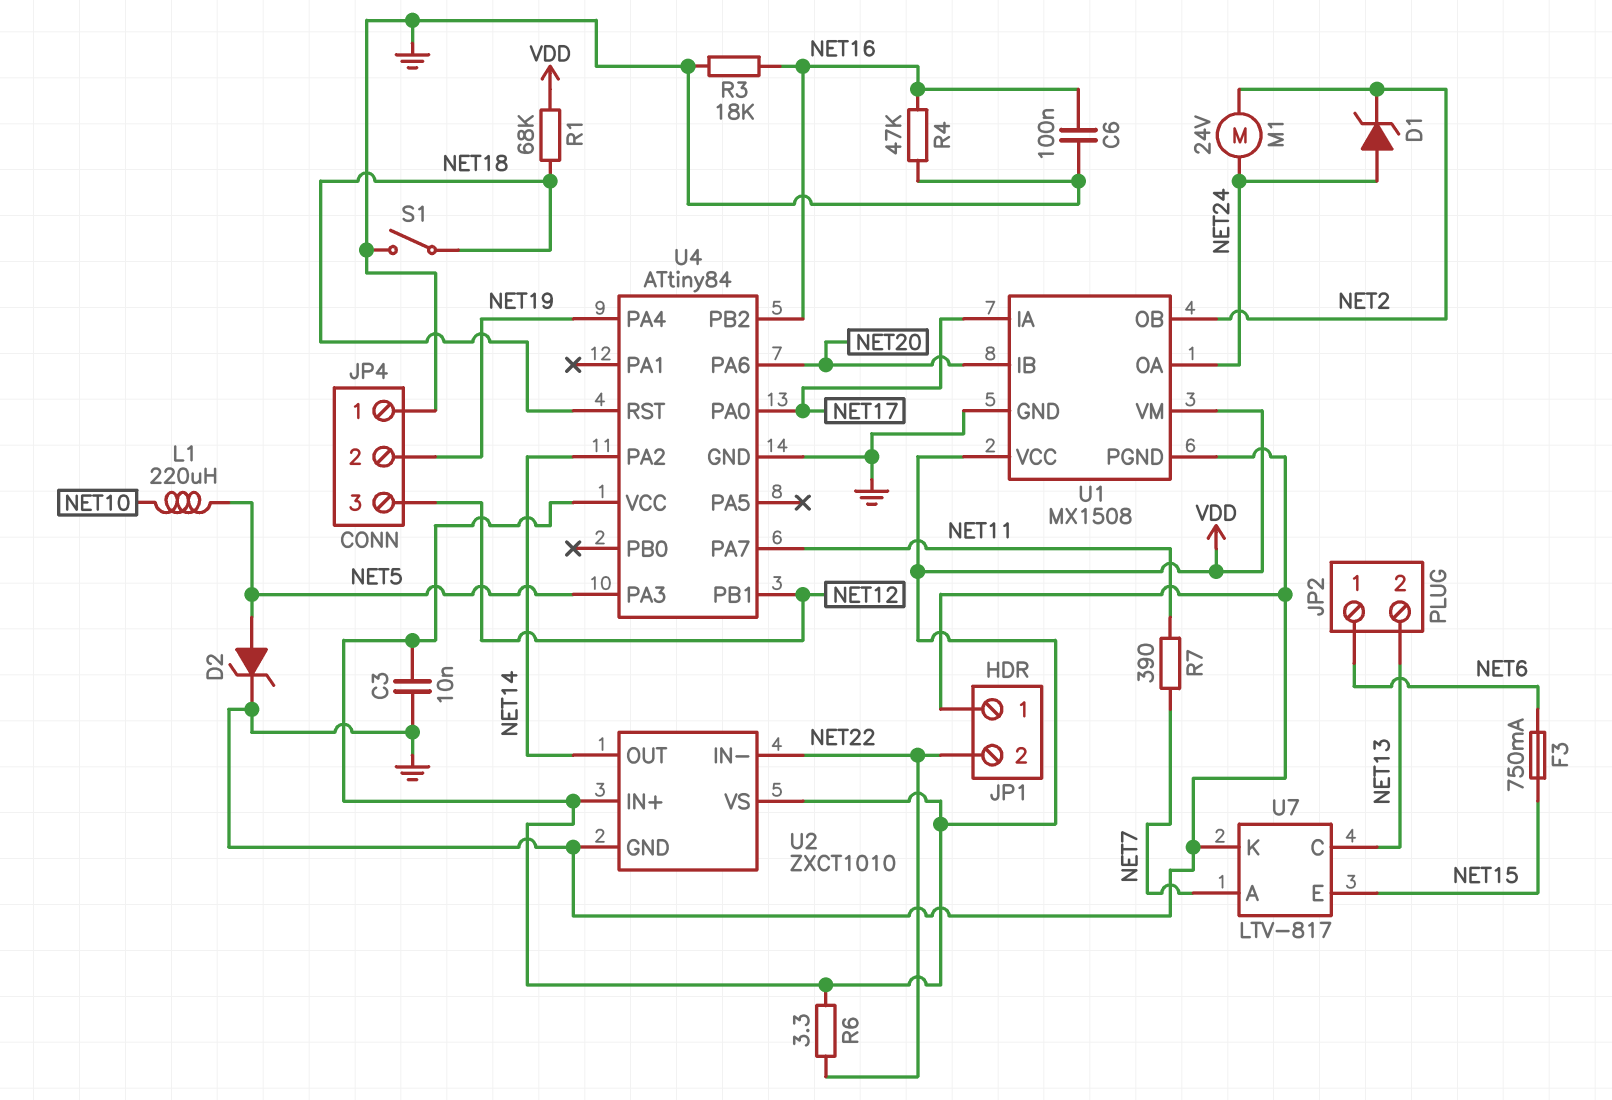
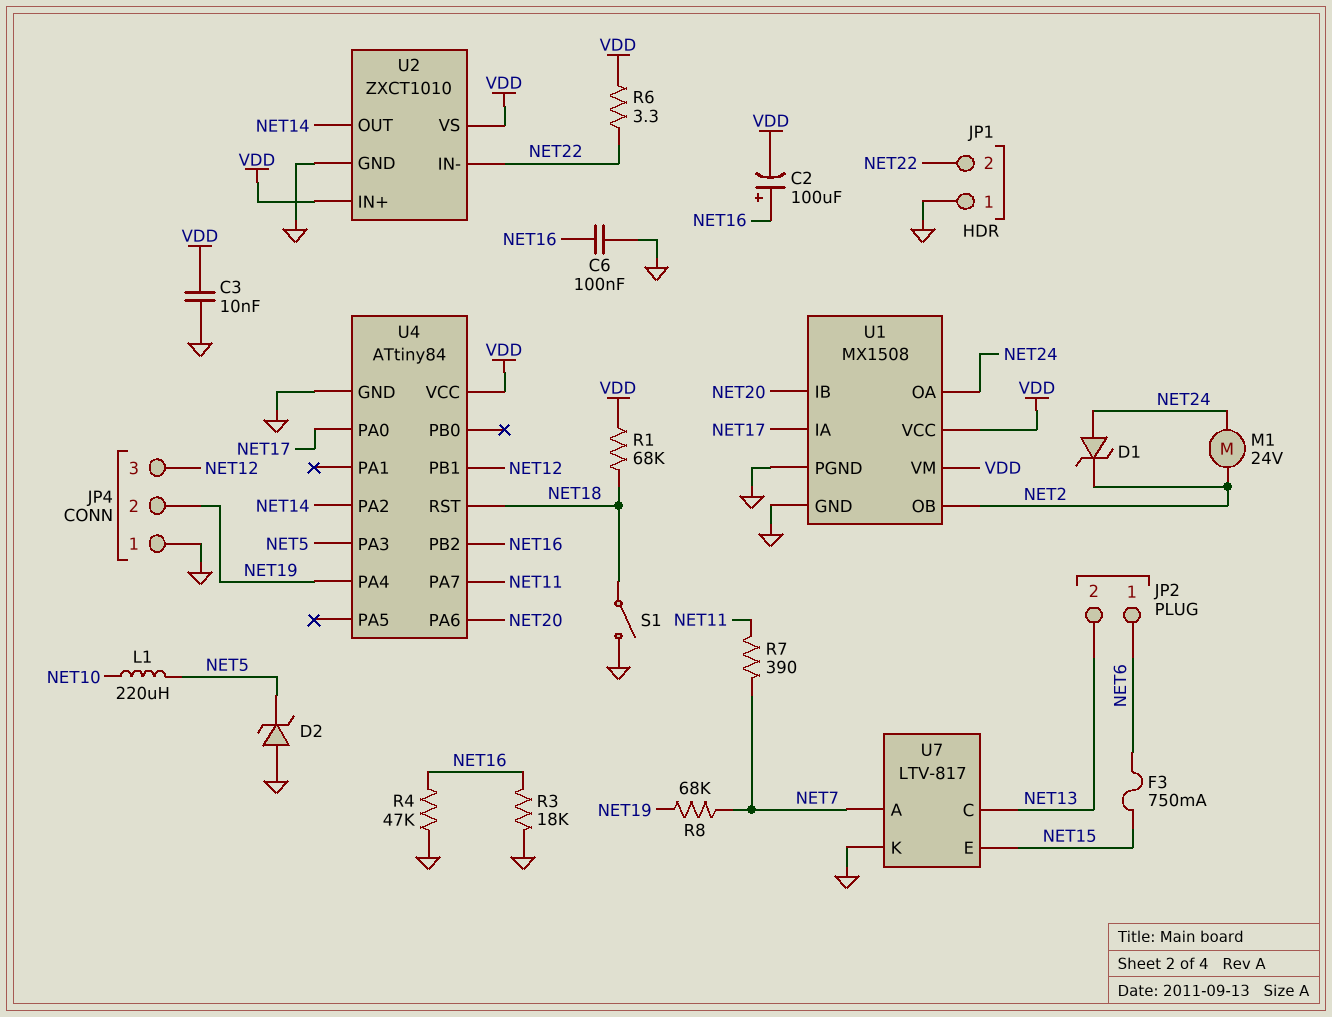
C2: none -> 100uF (plus NET16, minus VDD)
D2: zener (A NET5, K GND) -> zener (A GND, K NET5)
R8: none -> 68k (NET7, NET19)

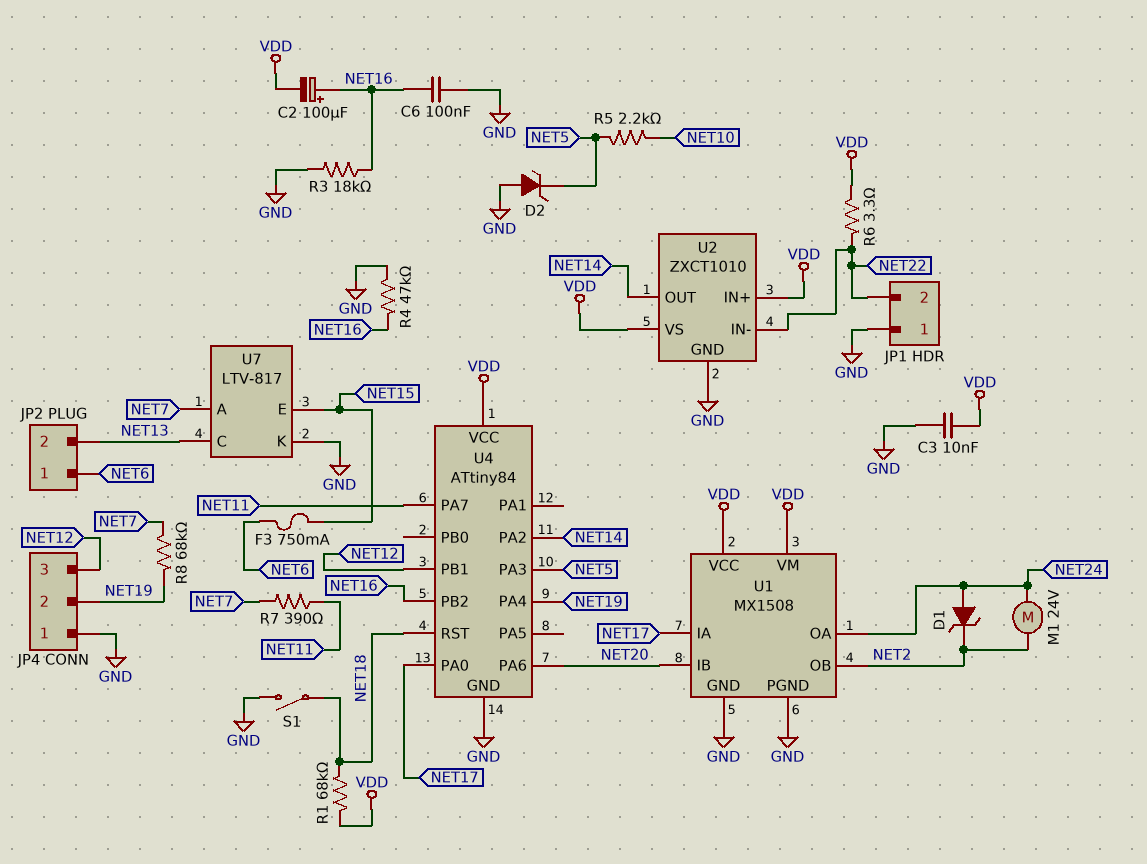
L1: 220uH (NET5, NET10) -> none
R5: none -> 2.2k (NET5, NET10)

